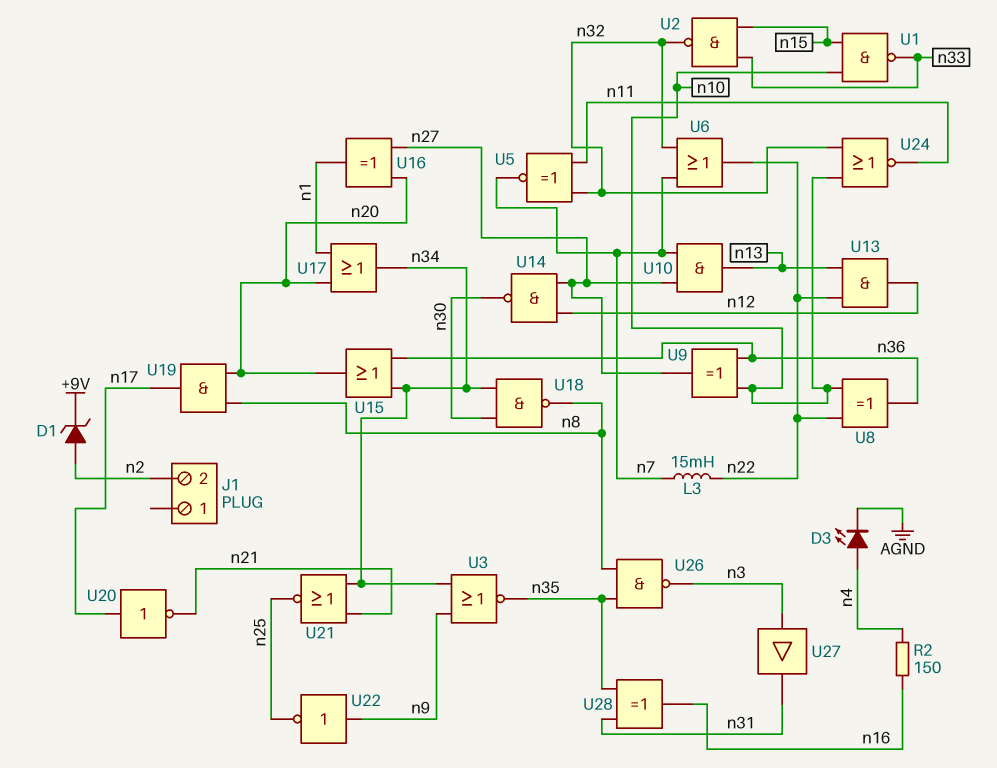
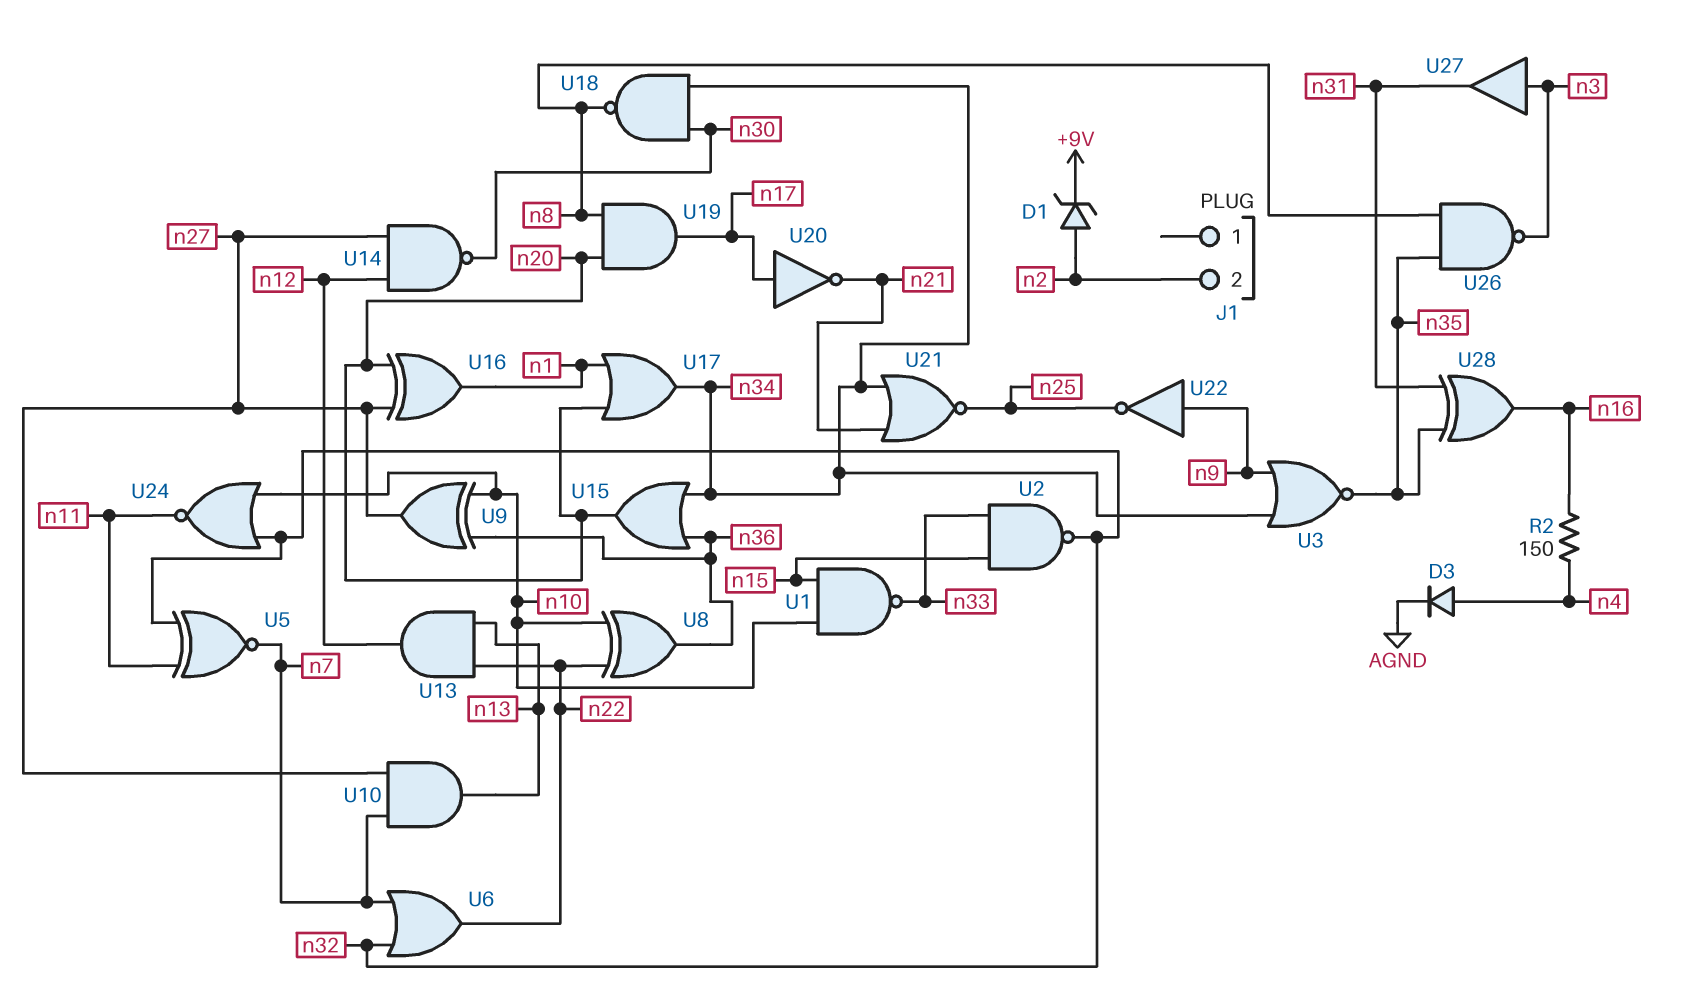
D3: LED (A n4, K AGND) -> diode (A n4, K AGND)
L3: 15mH (n7, n22) -> none

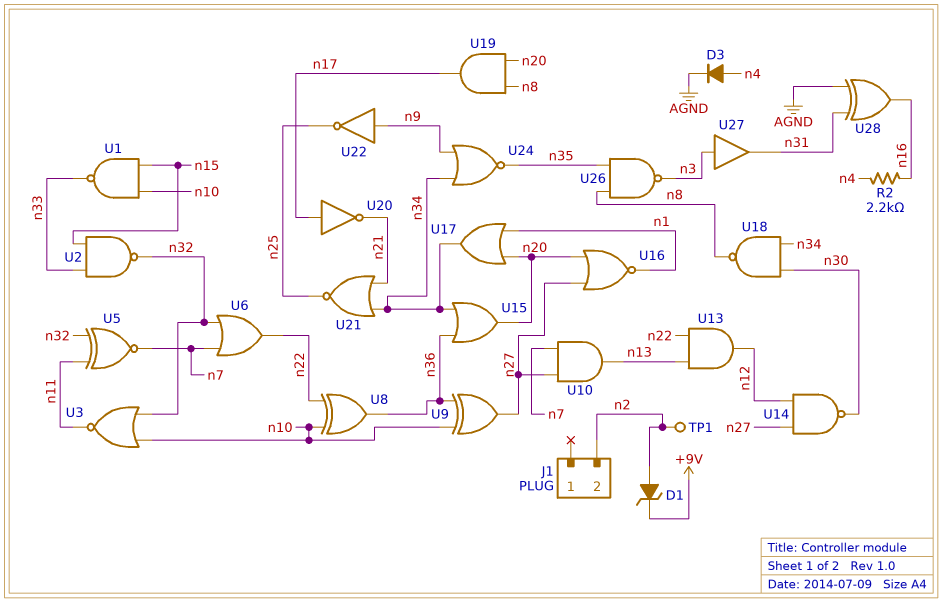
R2: 150 (n4, n16) -> 2.2k (n4, n16)
TP1: none -> test point (n2)
U3: NOR (in n9, in n34, out n35) -> NOR (in n10, in n32, out n11)
U16: XOR (in n20, in n27, out n1) -> NOR (in n20, in n27, out n1)
U24: NOR (in n10, in n32, out n11) -> NOR (in n9, in n34, out n35)
U28: XOR (in n31, in n35, out n16) -> XOR (in AGND, in n31, out n16)

